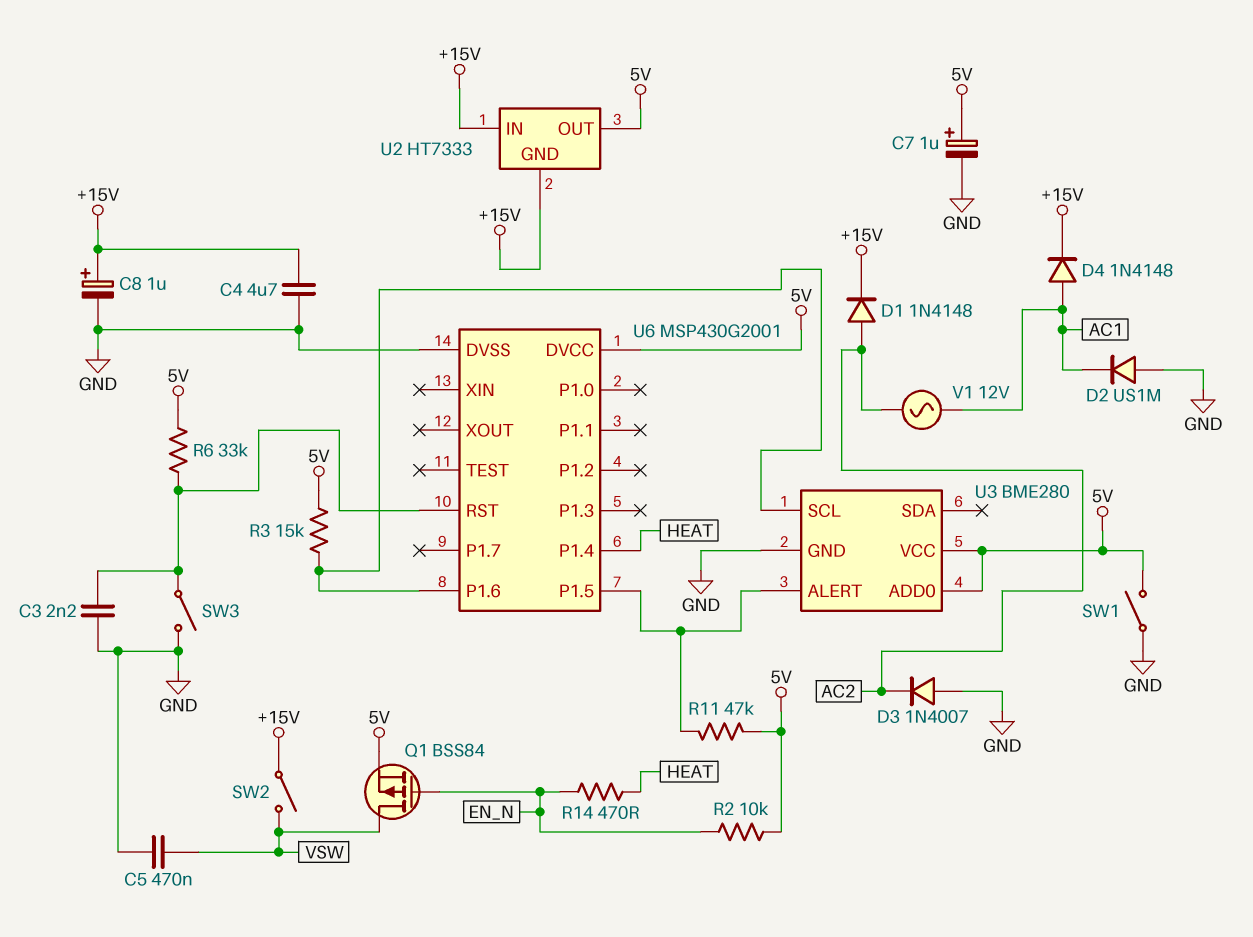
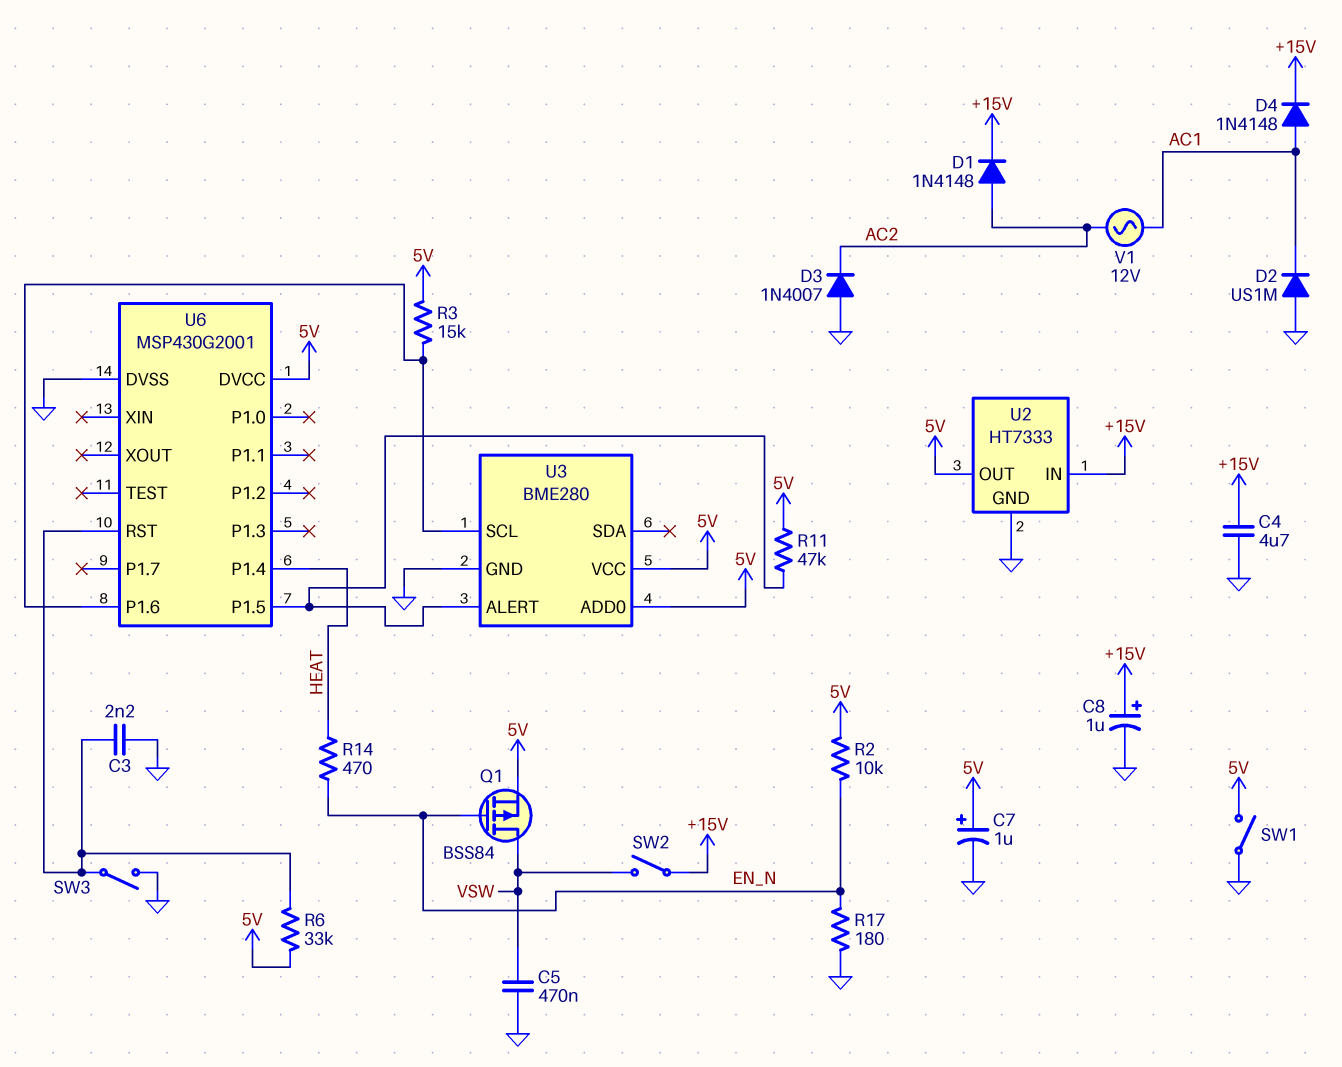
R17: none -> 180 (EN_N, GND)
U2 pin GND: +15V -> GND

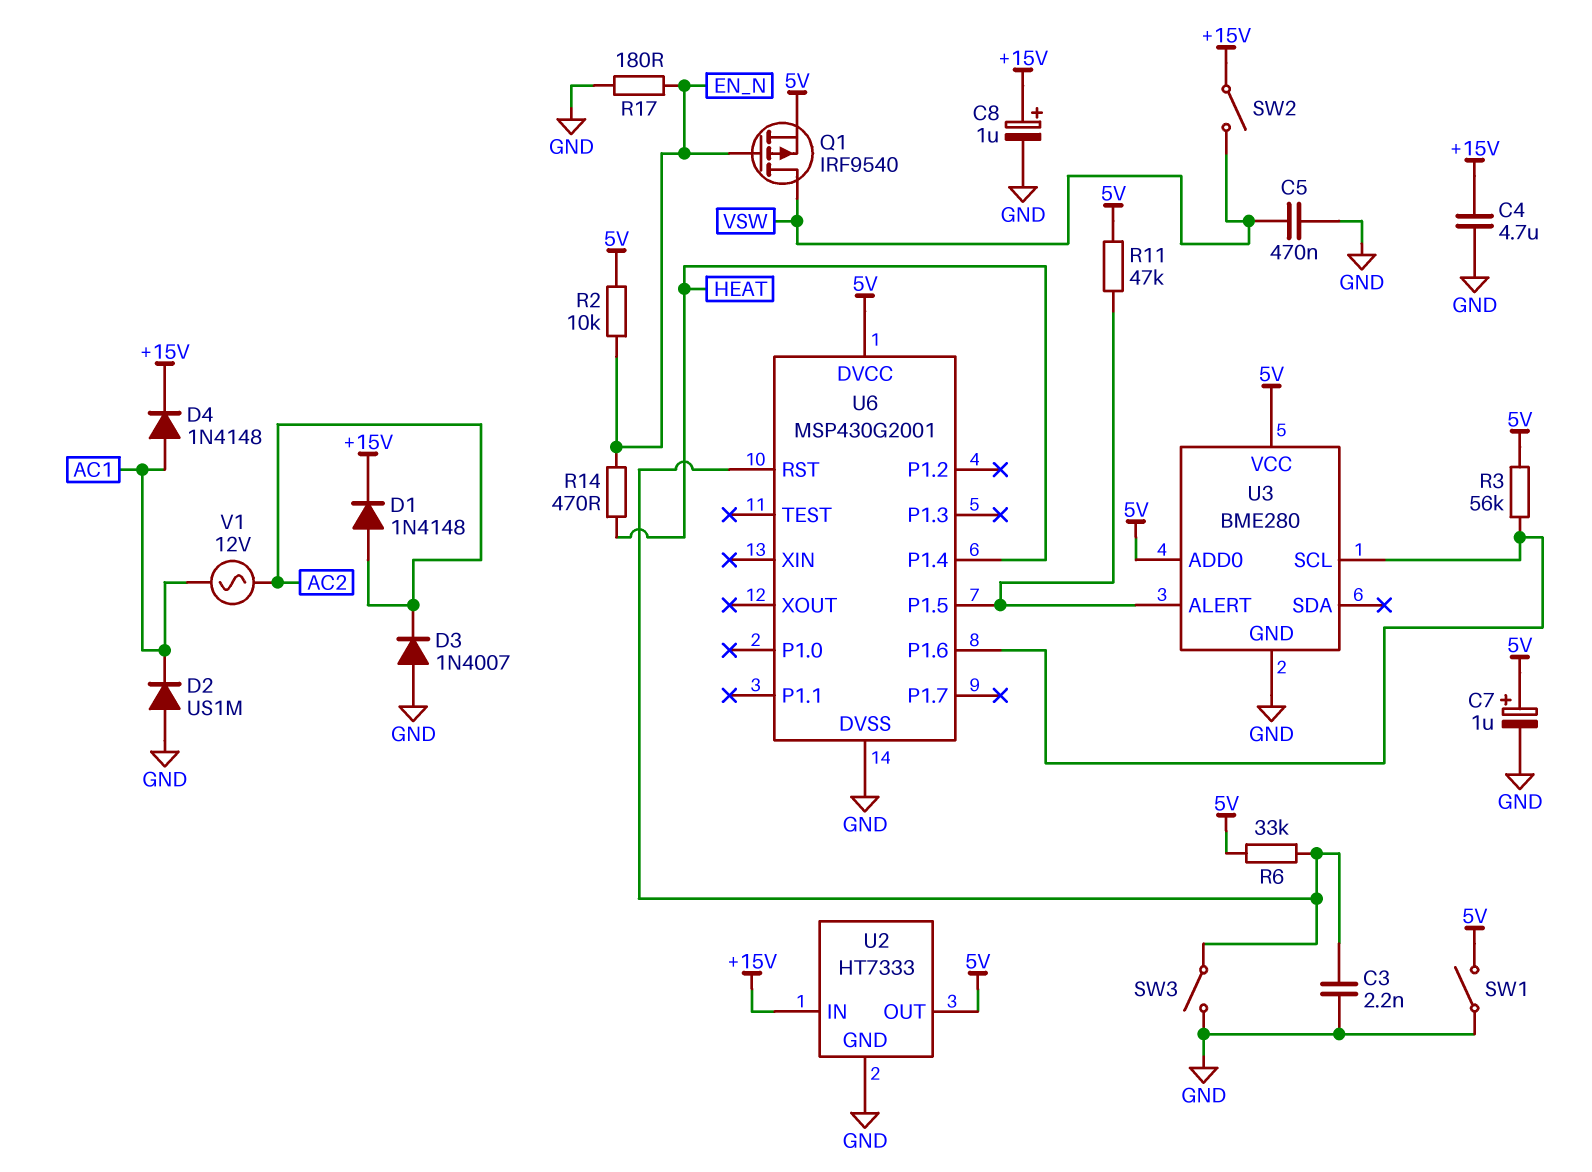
Q1: PMOS BSS84 (G EN_N, D VSW, S 5V) -> PMOS IRF9540 (G EN_N, D VSW, S 5V)
R3: 15k (5V, U3/SCL) -> 56k (5V, U3/SCL)

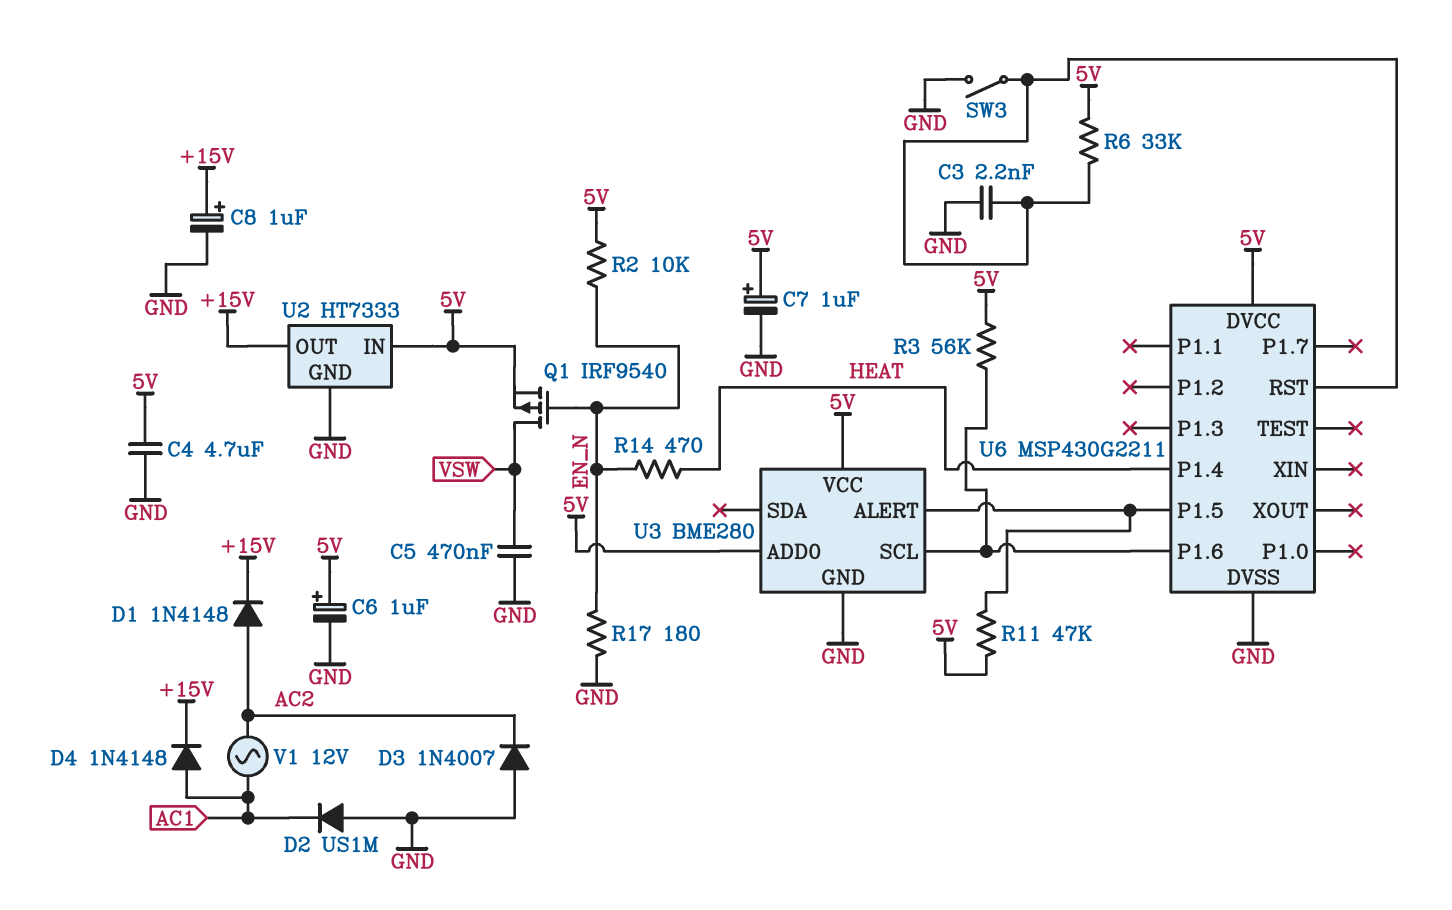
C4: 4.7uF (+15V, GND) -> 4.7uF (5V, GND)
C6: none -> 1uF (plus 5V, minus GND)
SW1: switch (5V, GND) -> none
SW2: switch (+15V, VSW) -> none
U2 pin IN: +15V -> 5V
U2 pin OUT: 5V -> +15V
U6: MSP430G2001 -> MSP430G2211

